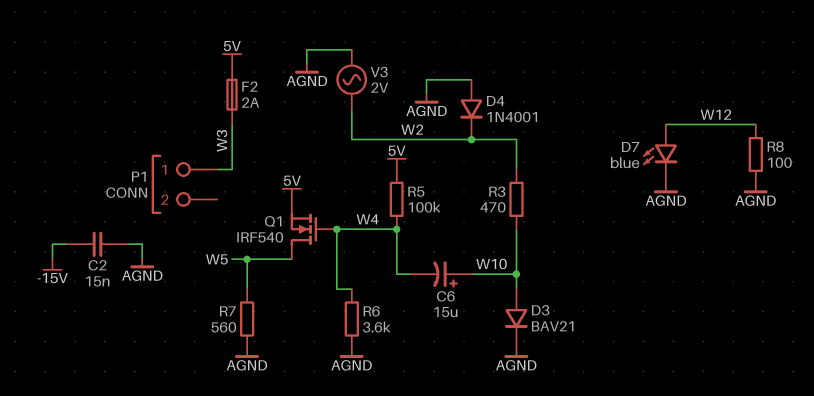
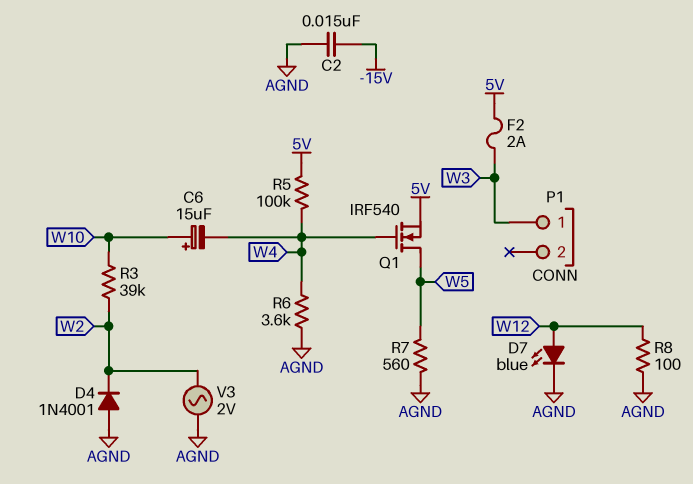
D3: diode BAV21 (A W10, K AGND) -> none
R3: 470 (W2, W10) -> 39k (W2, W10)

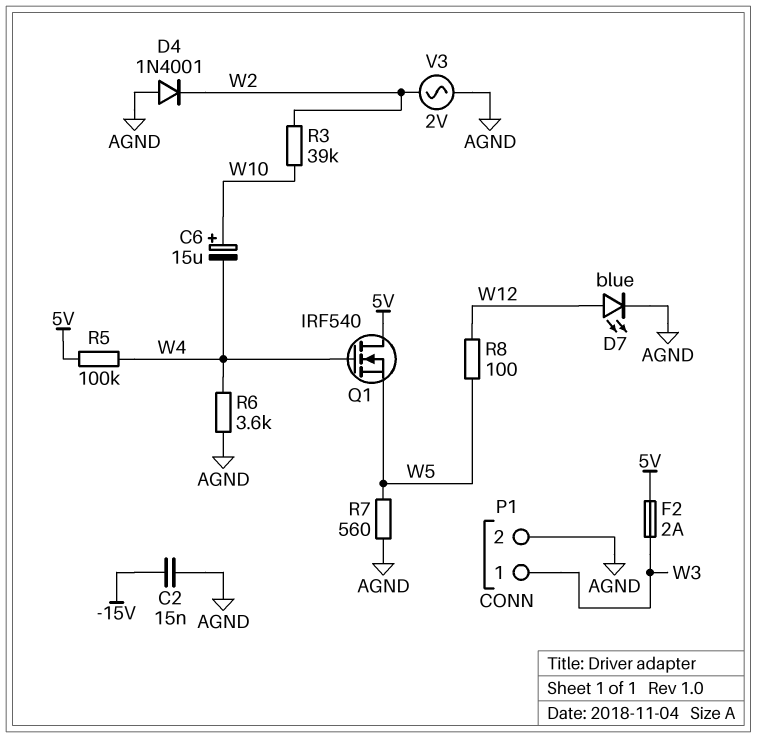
P1 pin 2: none -> AGND
Q1: NMOS IRF540 (G W4, D W5, S 5V) -> NMOS IRF540 (G W4, D 5V, S W5)
R8: 100 (AGND, W12) -> 100 (W5, W12)

